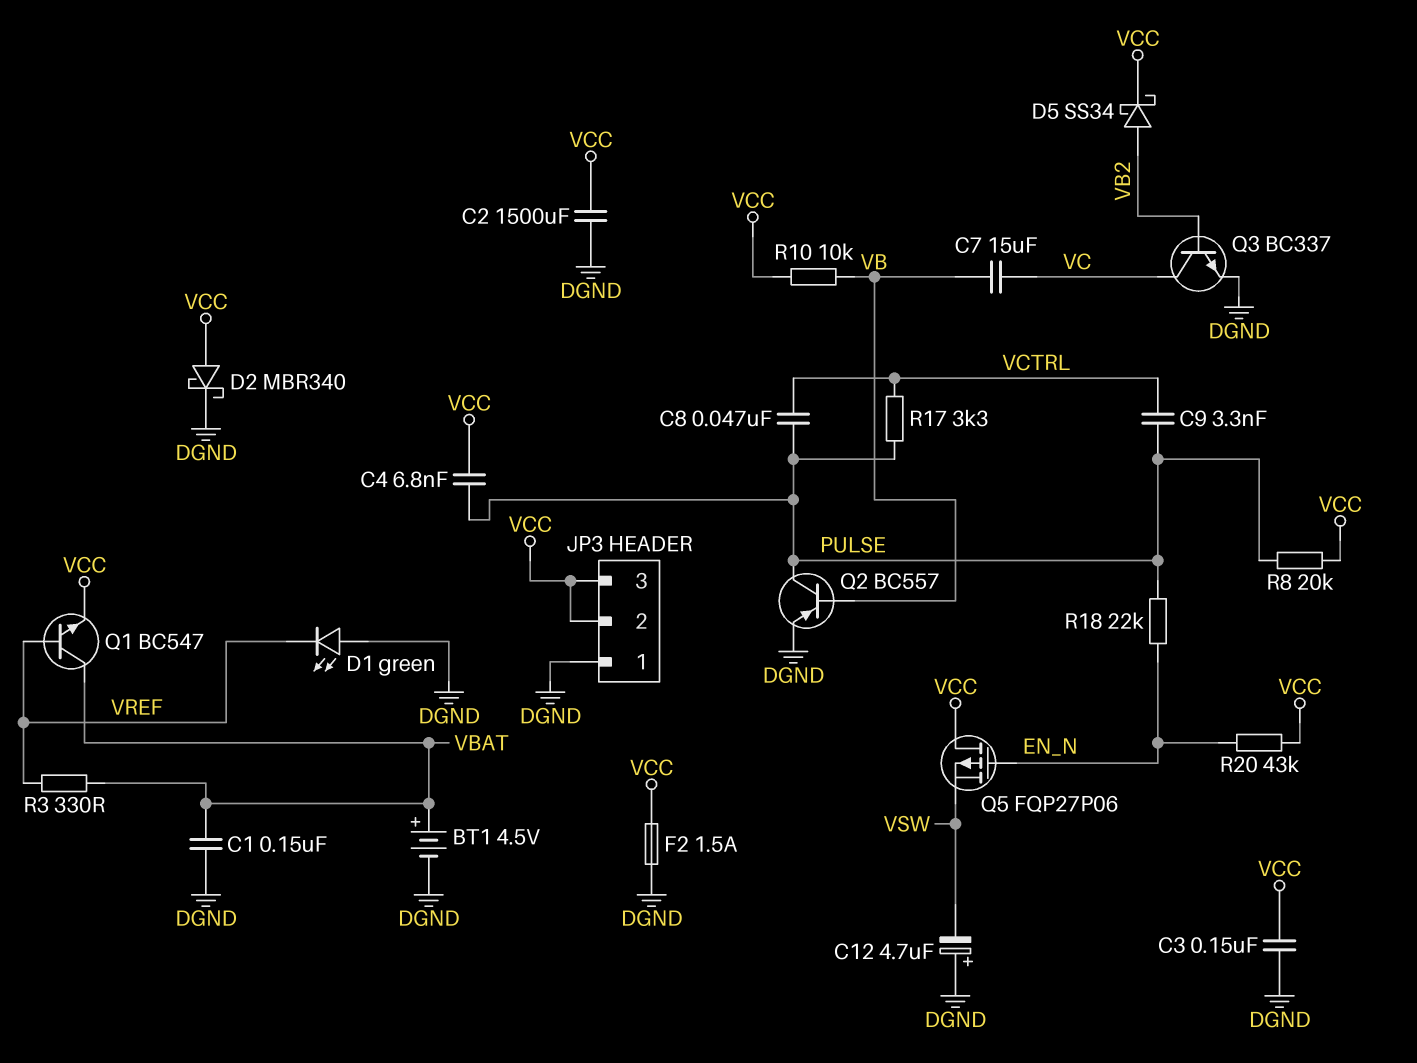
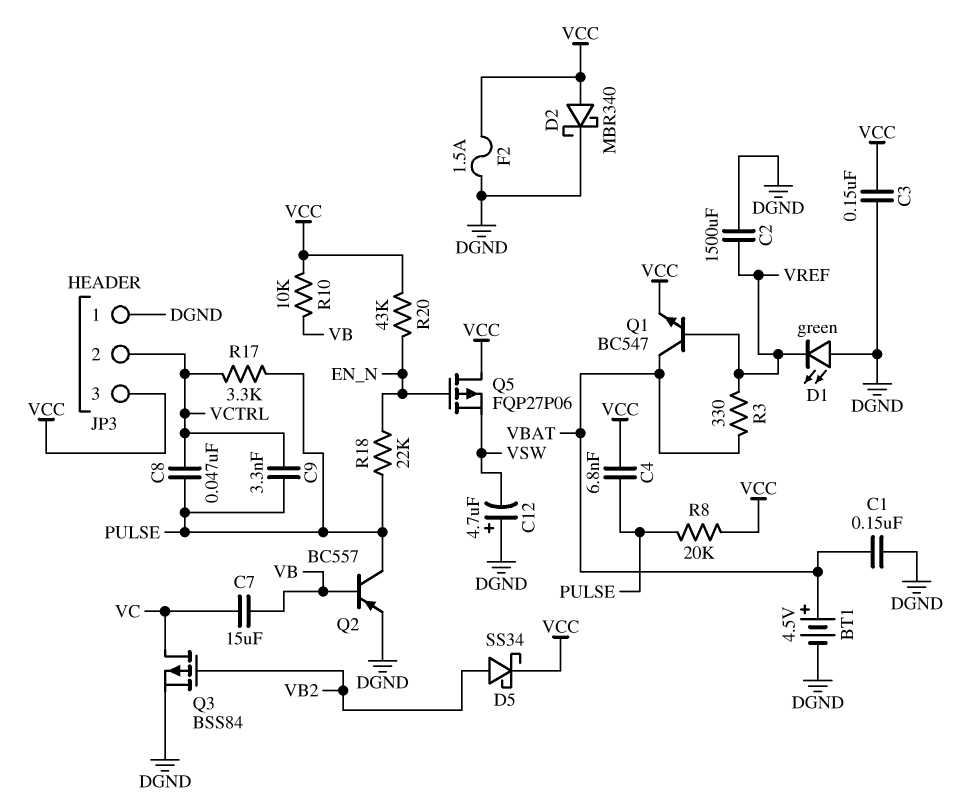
C2: 1500uF (DGND, VCC) -> 1500uF (DGND, VREF)
JP3 pin 2: VCC -> VCTRL
Q3: NPN BC337 (B VB2, C VC, E DGND) -> PMOS BSS84 (G VB2, D VC, S DGND)

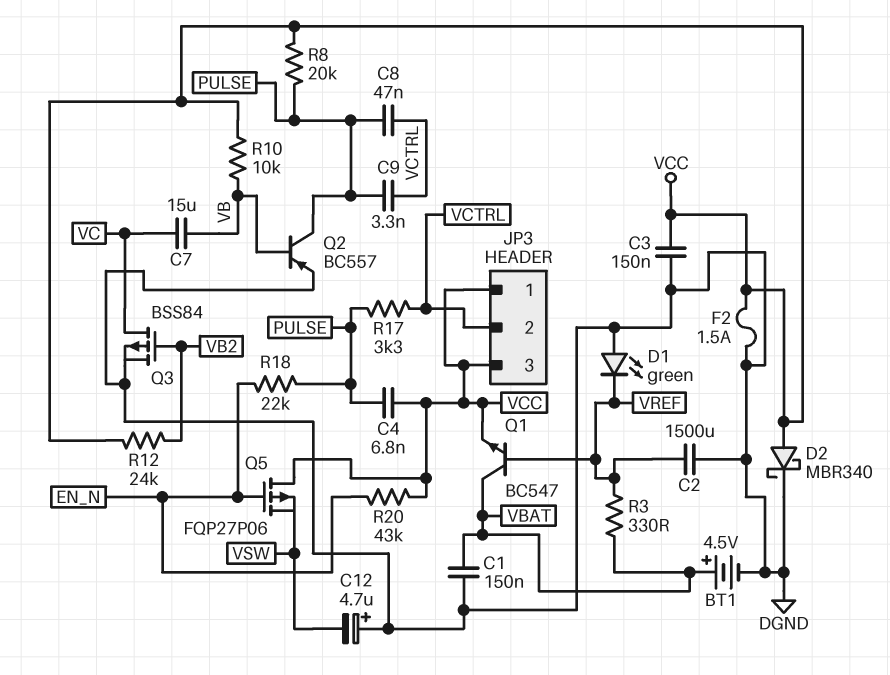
D5: schottky SS34 (A VB2, K VCC) -> none
JP3 pin 1: DGND -> VCC
R12: none -> 24k (VB2, VCC)

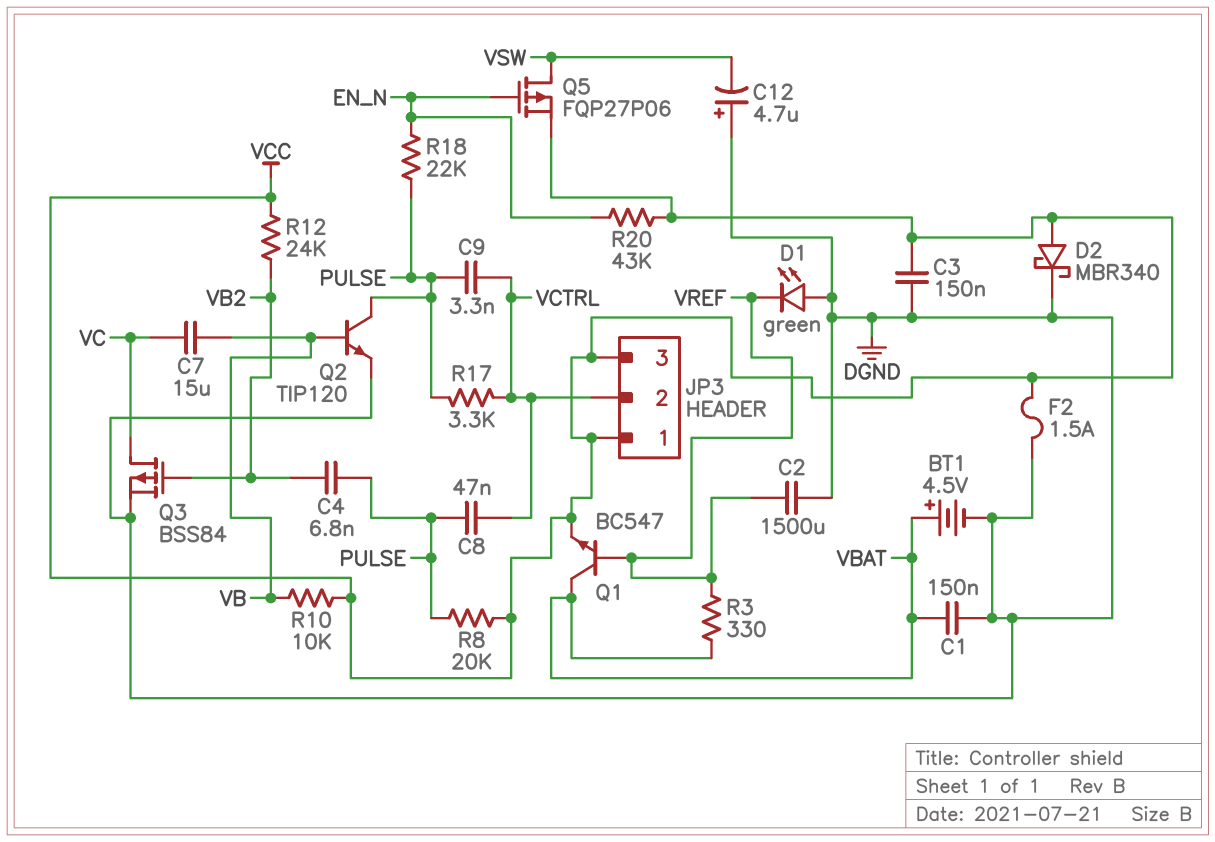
C4: 6.8nF (PULSE, VCC) -> 6.8nF (PULSE, VB2)
Q2: PNP BC557 (B VB, C PULSE, E DGND) -> NPN TIP120 (B VB, C PULSE, E DGND)
Q5: PMOS FQP27P06 (G EN_N, D VCC, S VSW) -> PMOS FQP27P06 (G EN_N, D VSW, S VCC)

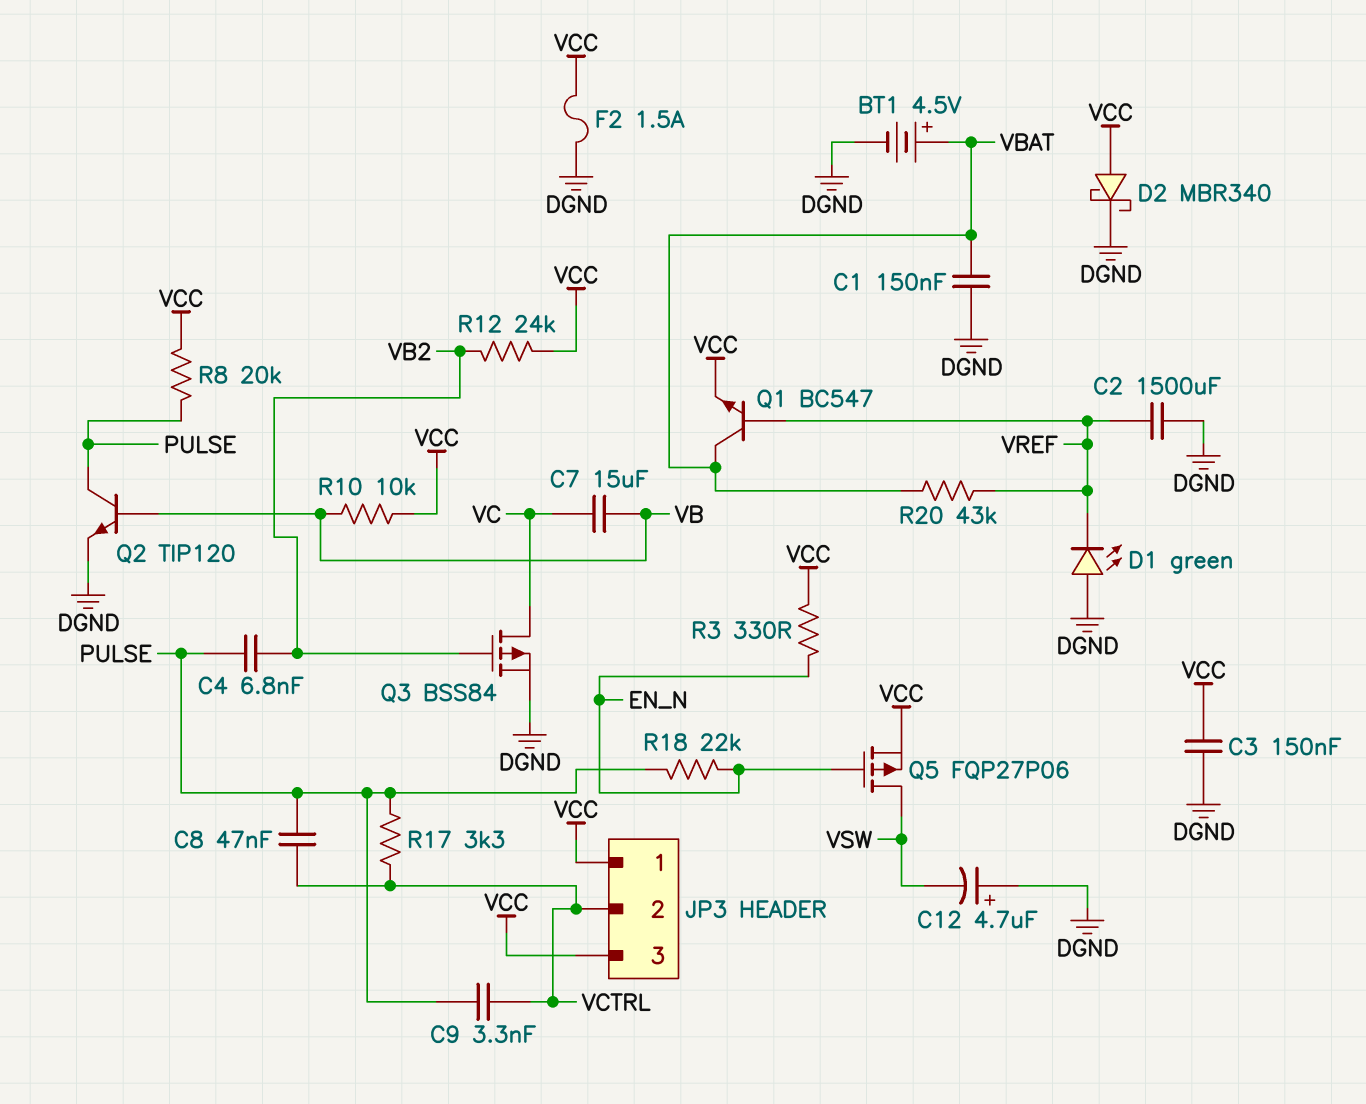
R3: 330 (VBAT, VREF) -> 330 (EN_N, VCC)
R20: 43k (EN_N, VCC) -> 43k (VBAT, VREF)

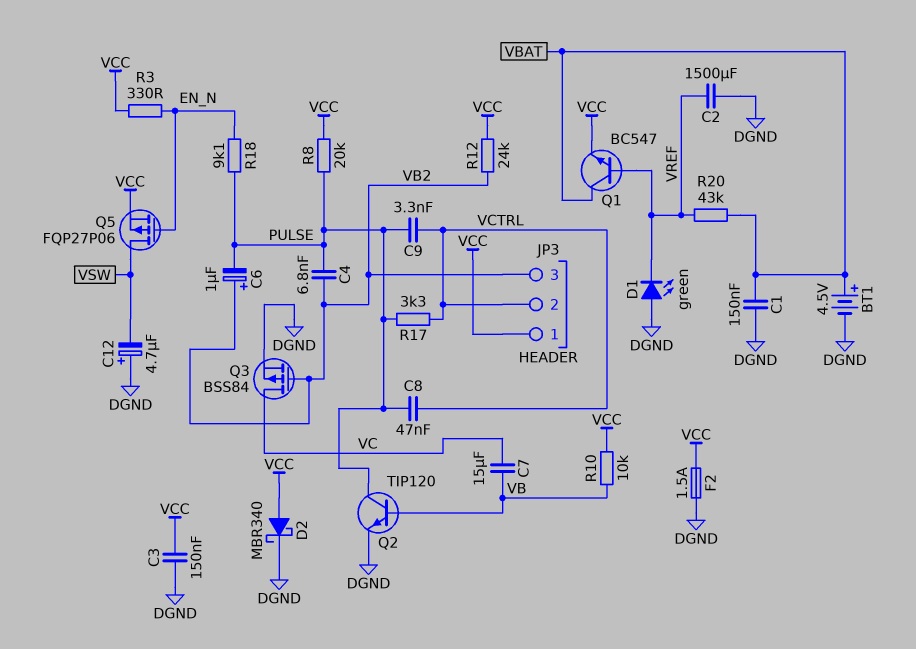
C6: none -> 1uF (plus VB2, minus PULSE)
JP3 pin 3: VCC -> VB2
R18: 22k (EN_N, PULSE) -> 9.1k (EN_N, PULSE)

